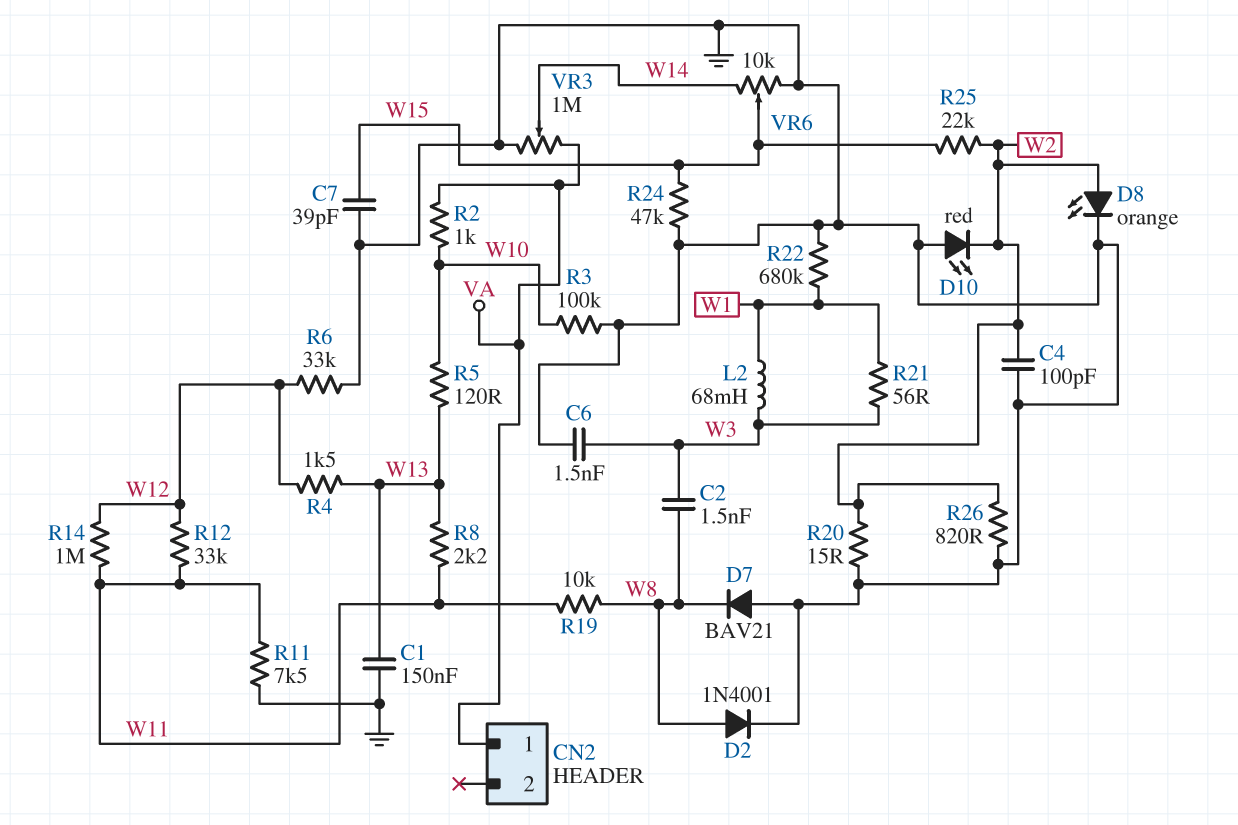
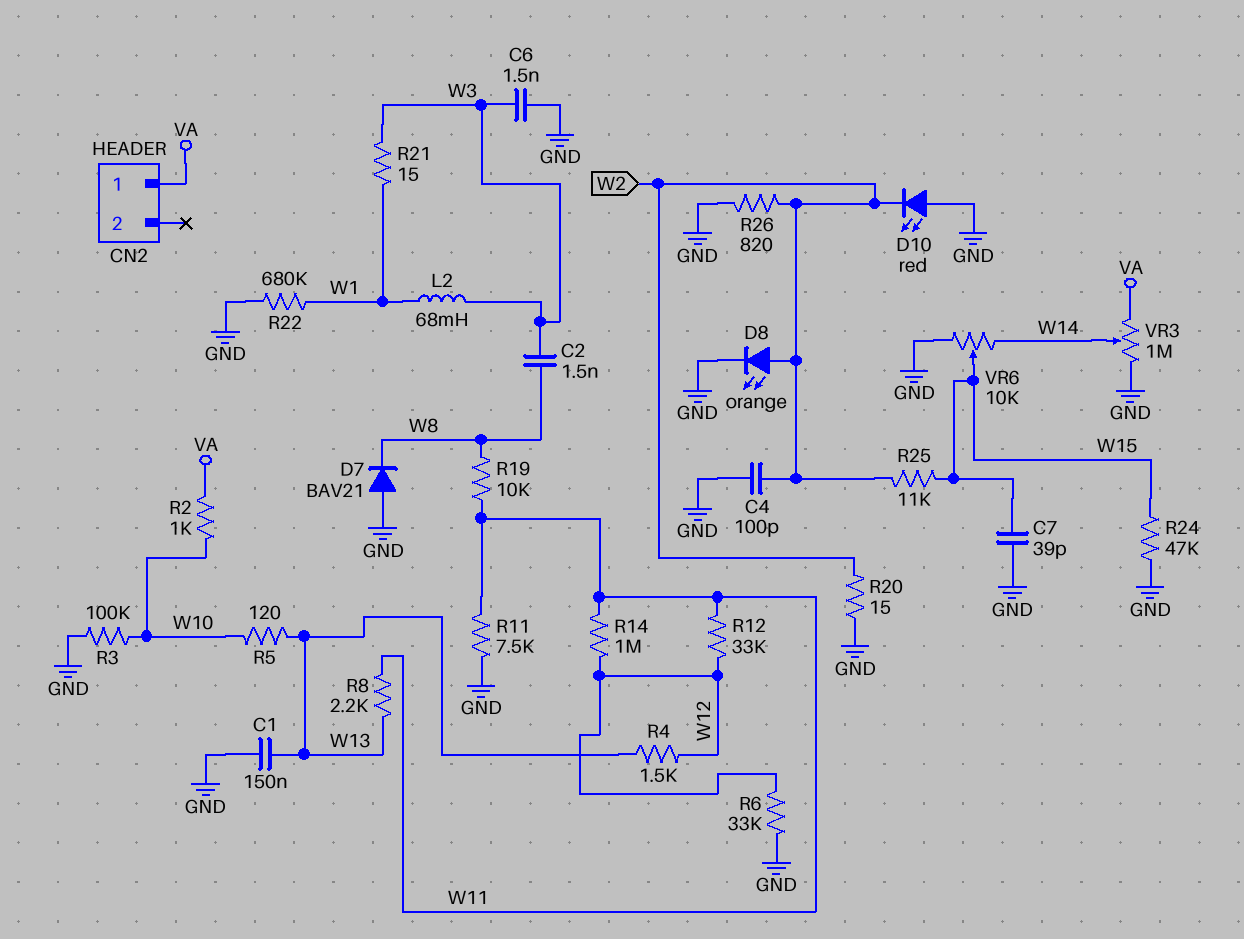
D2: diode 1N4001 (A W8, K GND) -> none
R21: 56 (W1, W3) -> 15 (W1, W3)
R25: 22k (W2, W15) -> 11k (W2, W15)

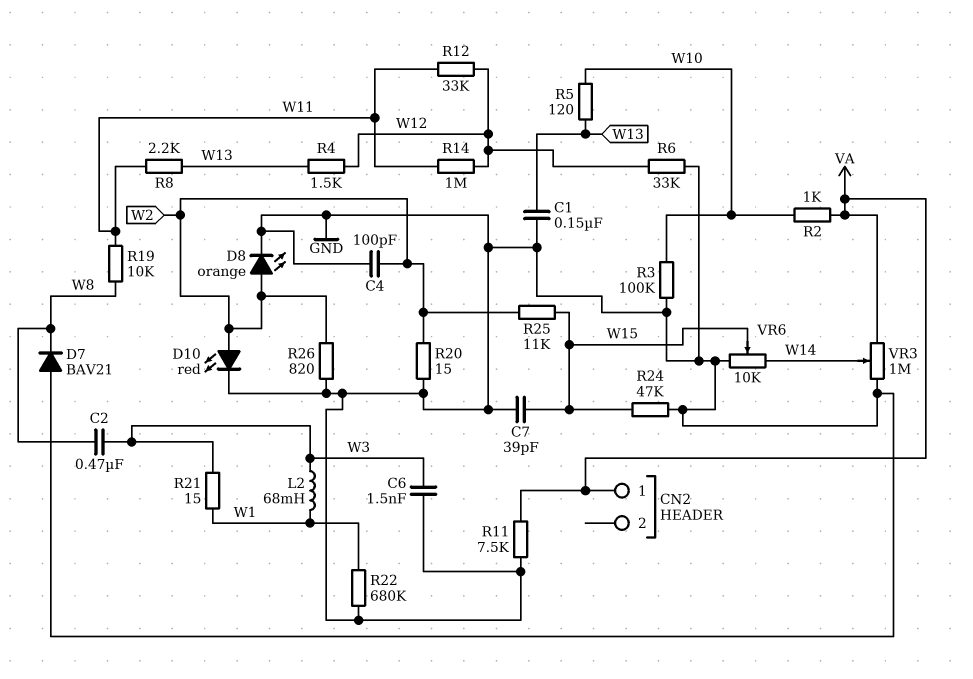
C2: 1.5nF (W3, W8) -> 470nF (W3, W8)
D10: LED red (A GND, K W2) -> LED red (A W2, K GND)
R11: 7.5k (GND, W11) -> 7.5k (GND, VA)

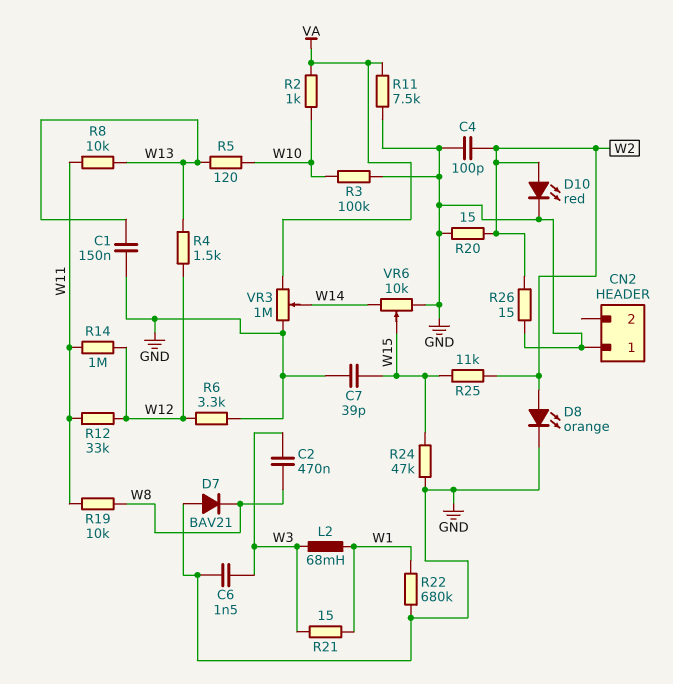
CN2 pin 1: VA -> GND
R6: 33k (GND, W12) -> 3.3k (GND, W12)
R8: 2.2k (W11, W13) -> 10k (W11, W13)
R26: 820 (GND, W2) -> 15 (GND, W2)

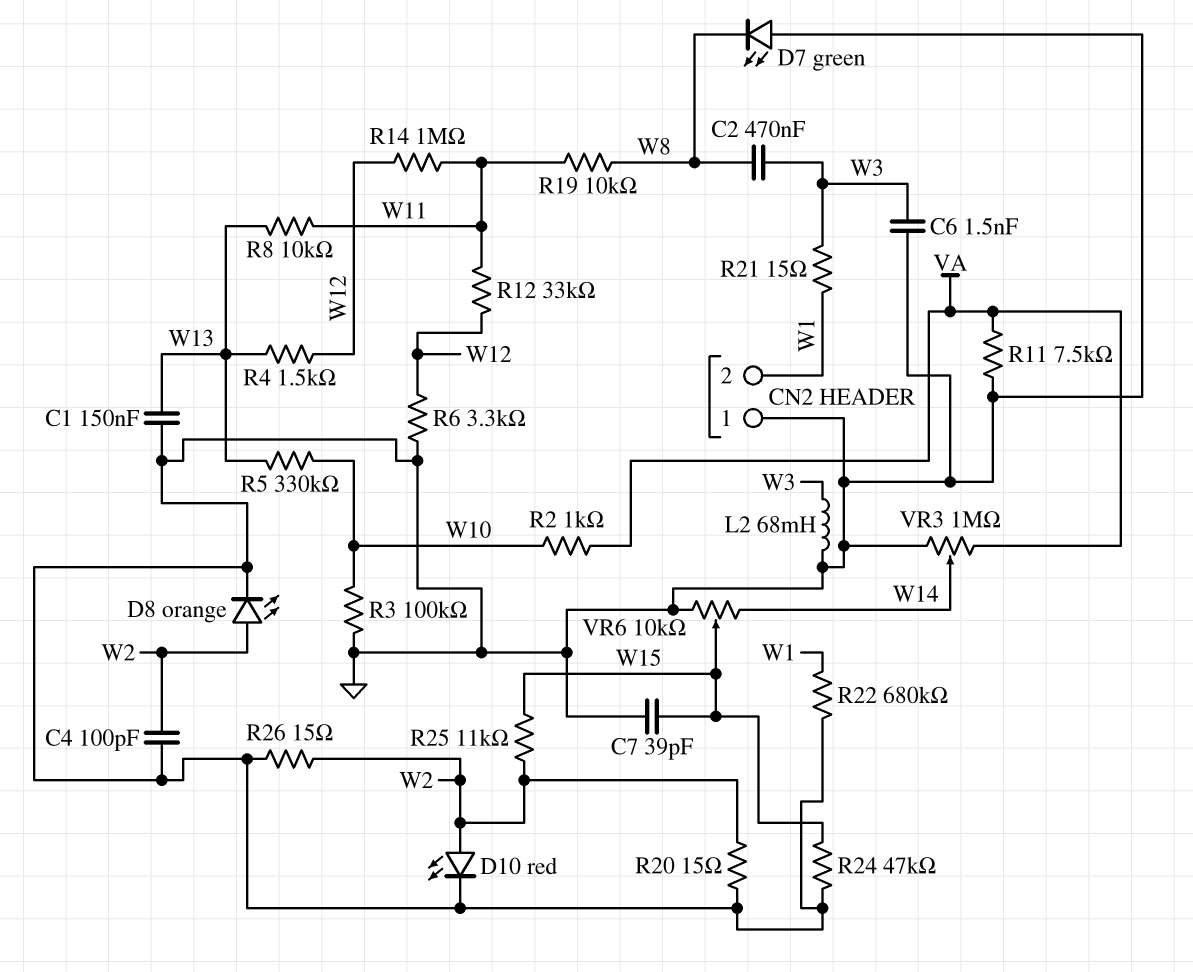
CN2 pin 2: none -> W1
D7: diode BAV21 (A GND, K W8) -> LED green (A GND, K W8)
L2: 68mH (W1, W3) -> 68mH (GND, W3)
R5: 120 (W10, W13) -> 330k (W10, W13)

